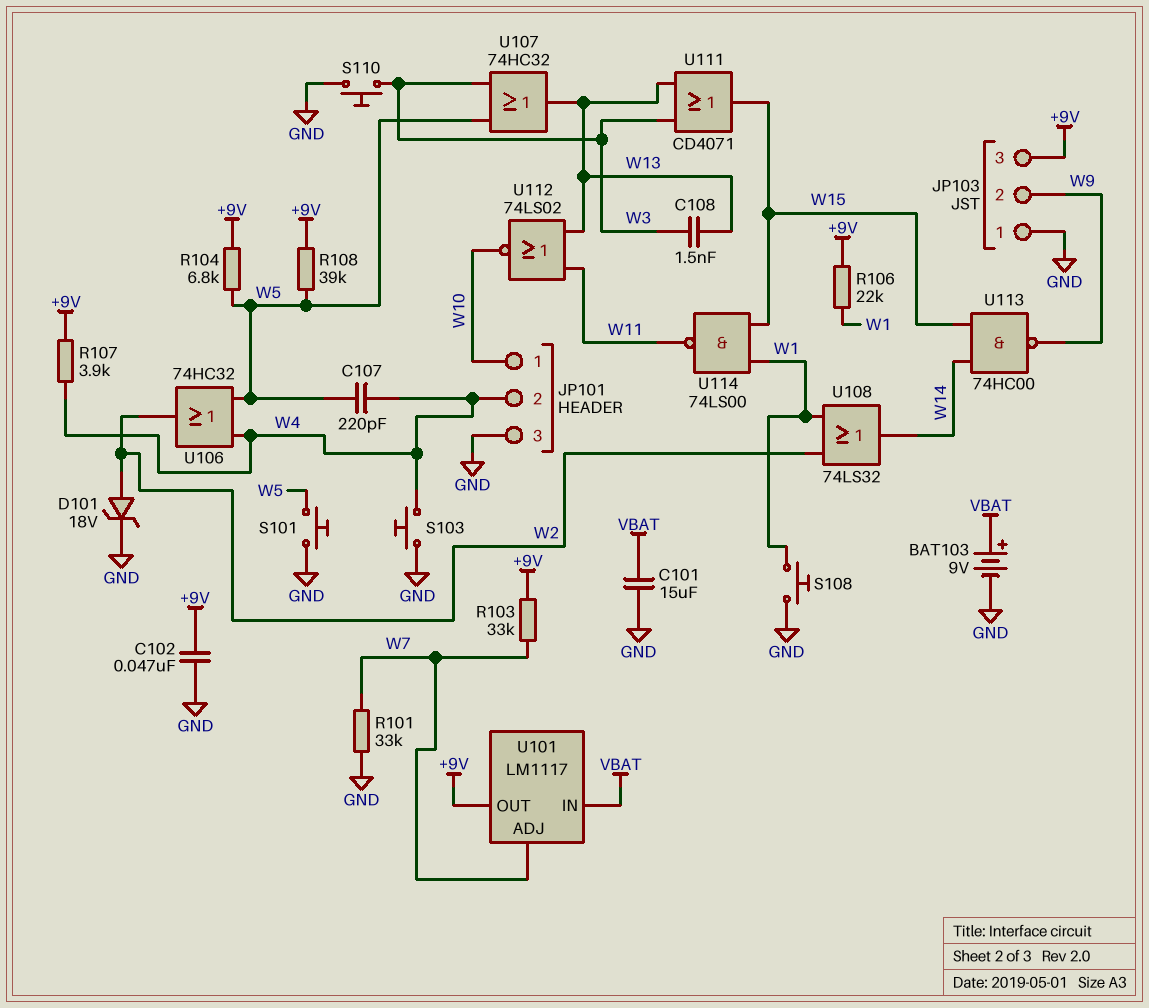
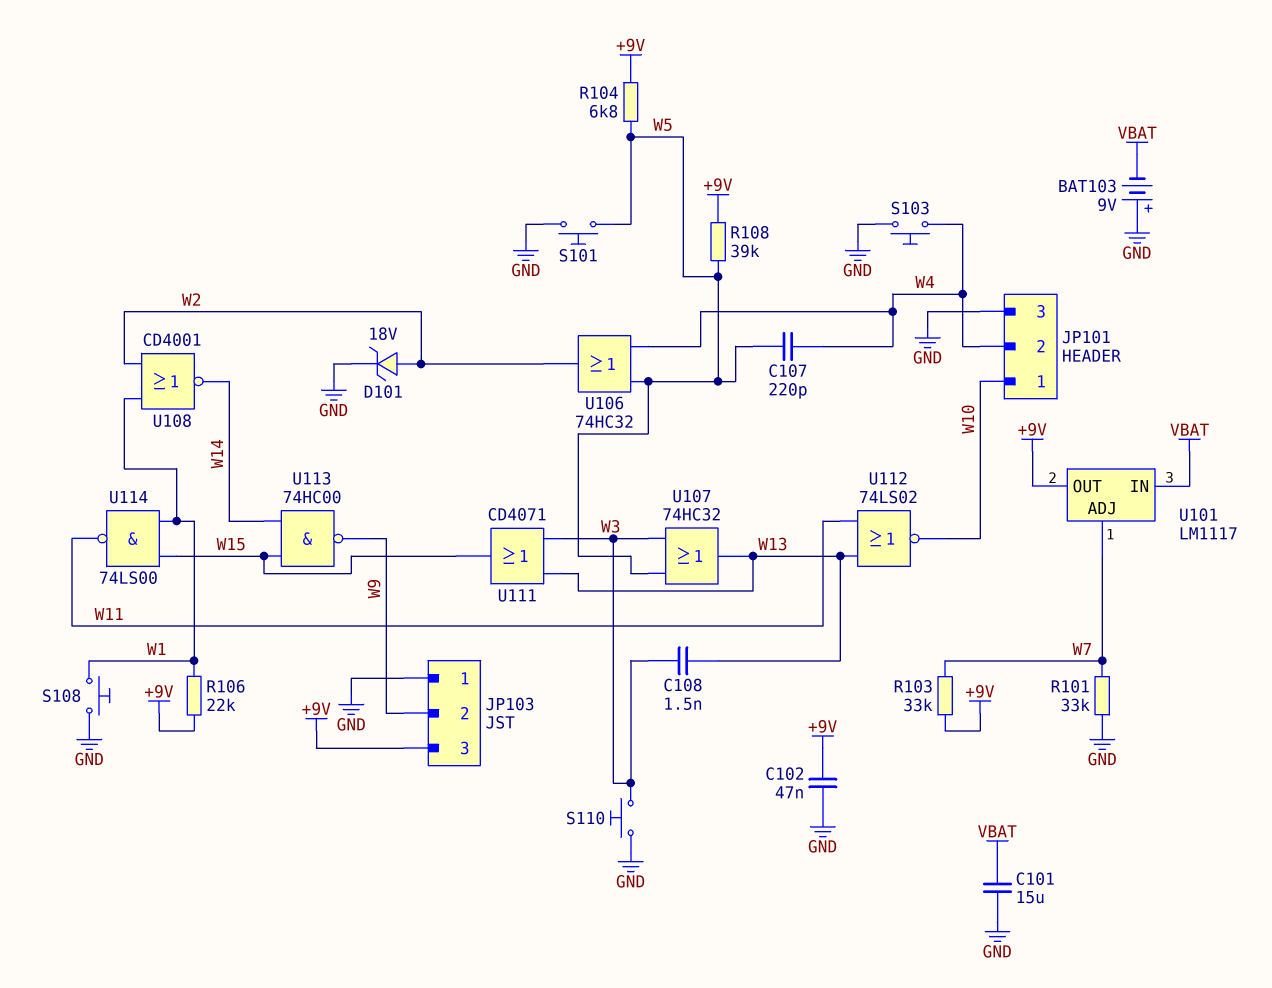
BAT103: 9V (plus VBAT, minus GND) -> 9V (plus GND, minus VBAT)
R107: 3.9k (+9V, W4) -> none
U108: OR 74LS32 (in W1, in W2, out W14) -> NOR CD4001 (in W1, in W2, out W14)

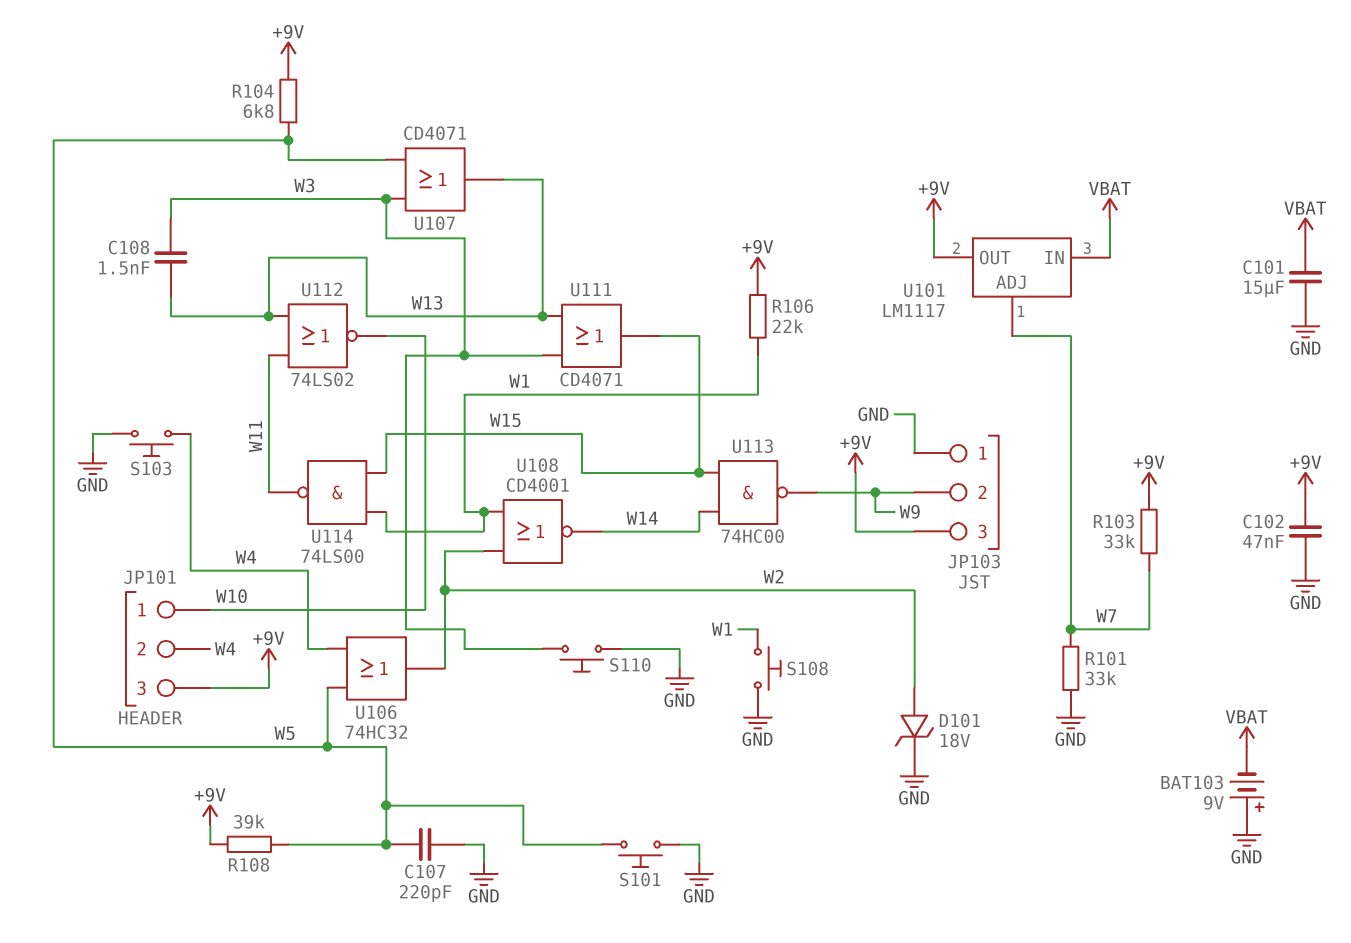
C107: 220pF (W4, W5) -> 220pF (GND, W5)
JP101 pin 3: GND -> +9V
U107: OR 74HC32 (in W3, in W5, out W13) -> OR CD4071 (in W3, in W5, out W13)

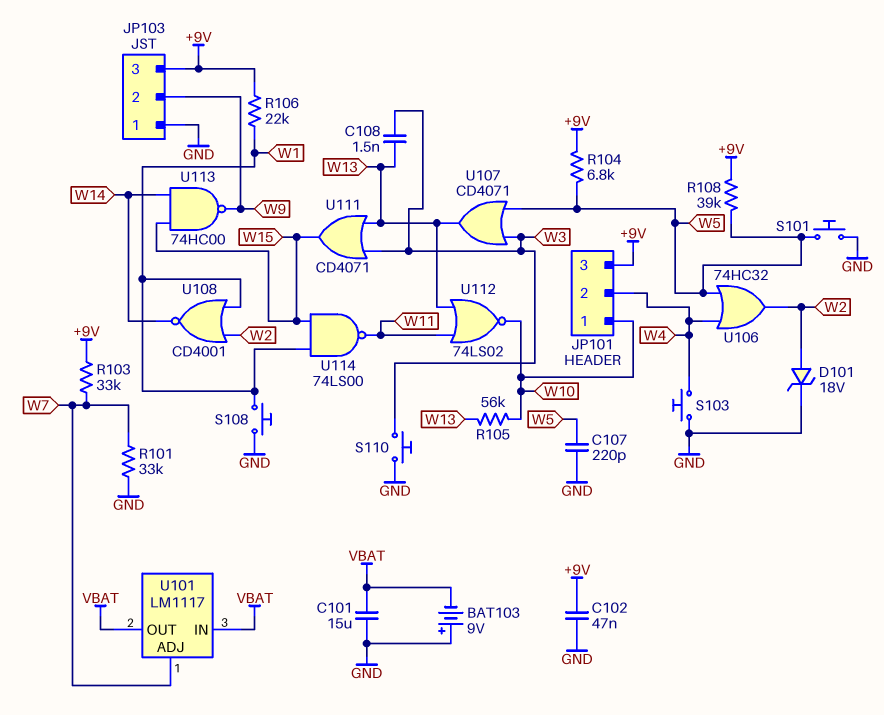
R105: none -> 56k (W10, W13)
U101 pin OUT: +9V -> VBAT

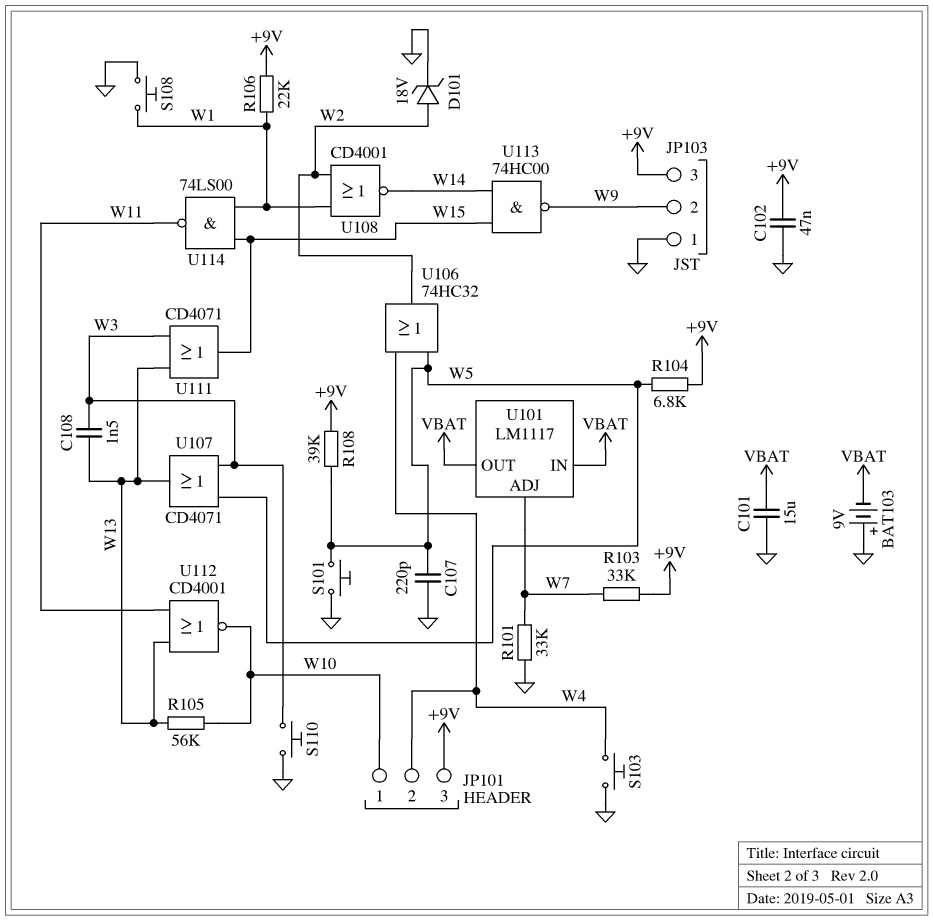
U112: NOR 74LS02 (in W11, in W13, out W10) -> NOR CD4001 (in W11, in W13, out W10)

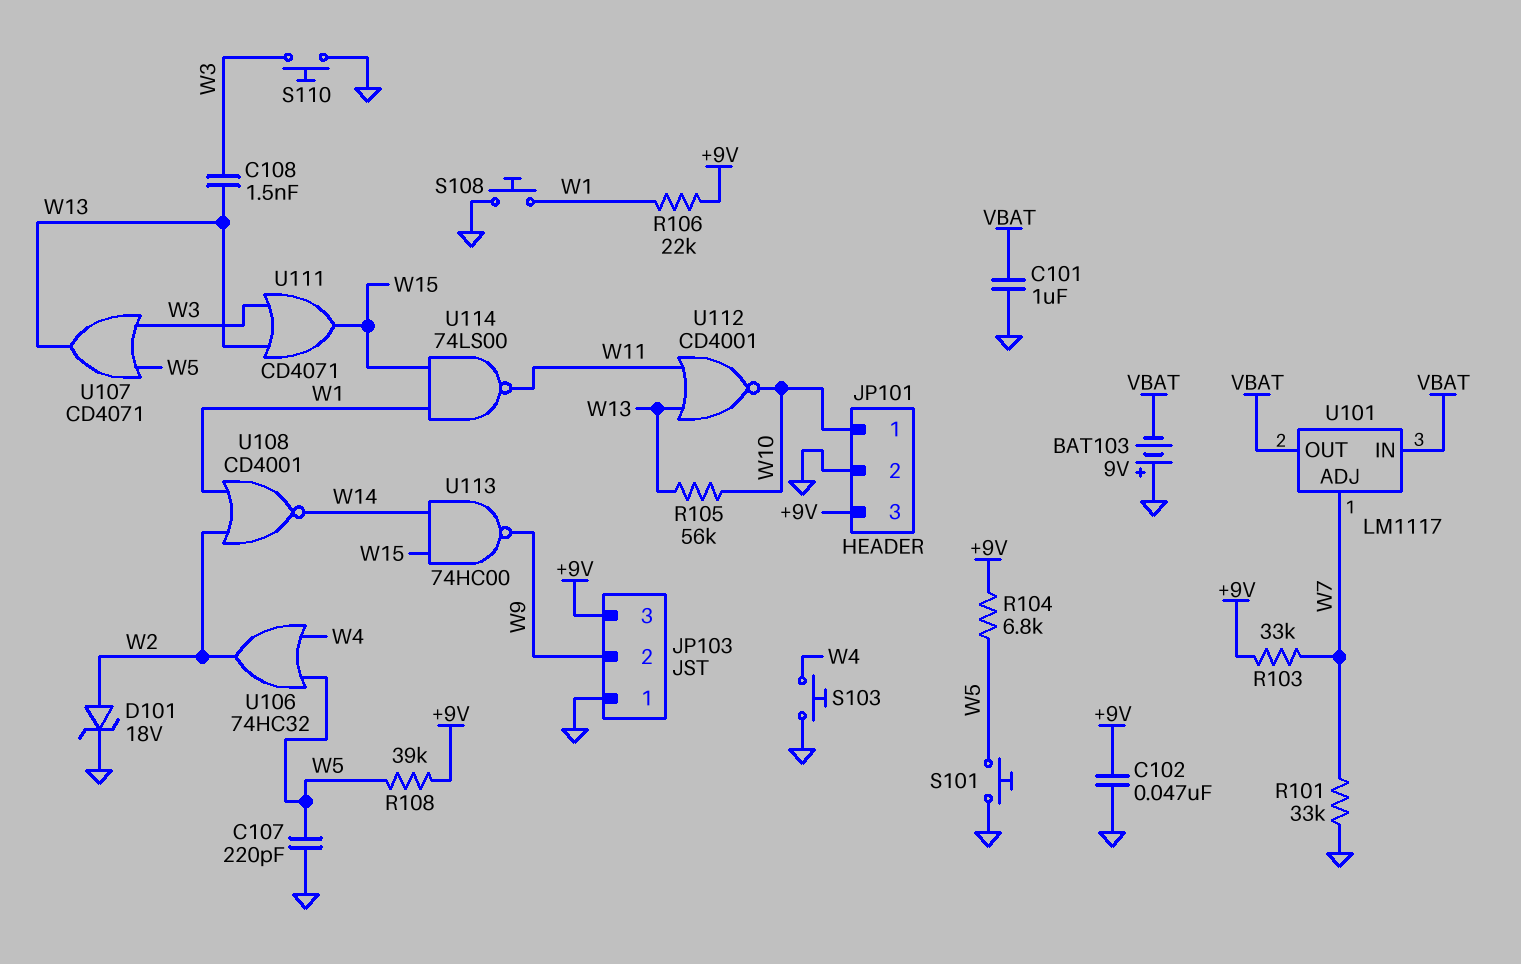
C101: 15uF (GND, VBAT) -> 1uF (GND, VBAT)
JP101 pin 2: W4 -> GND

